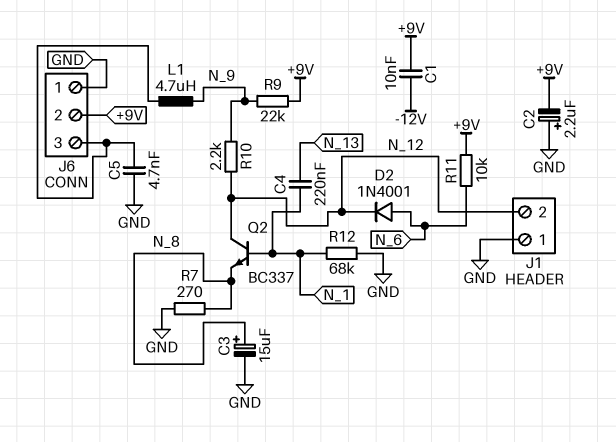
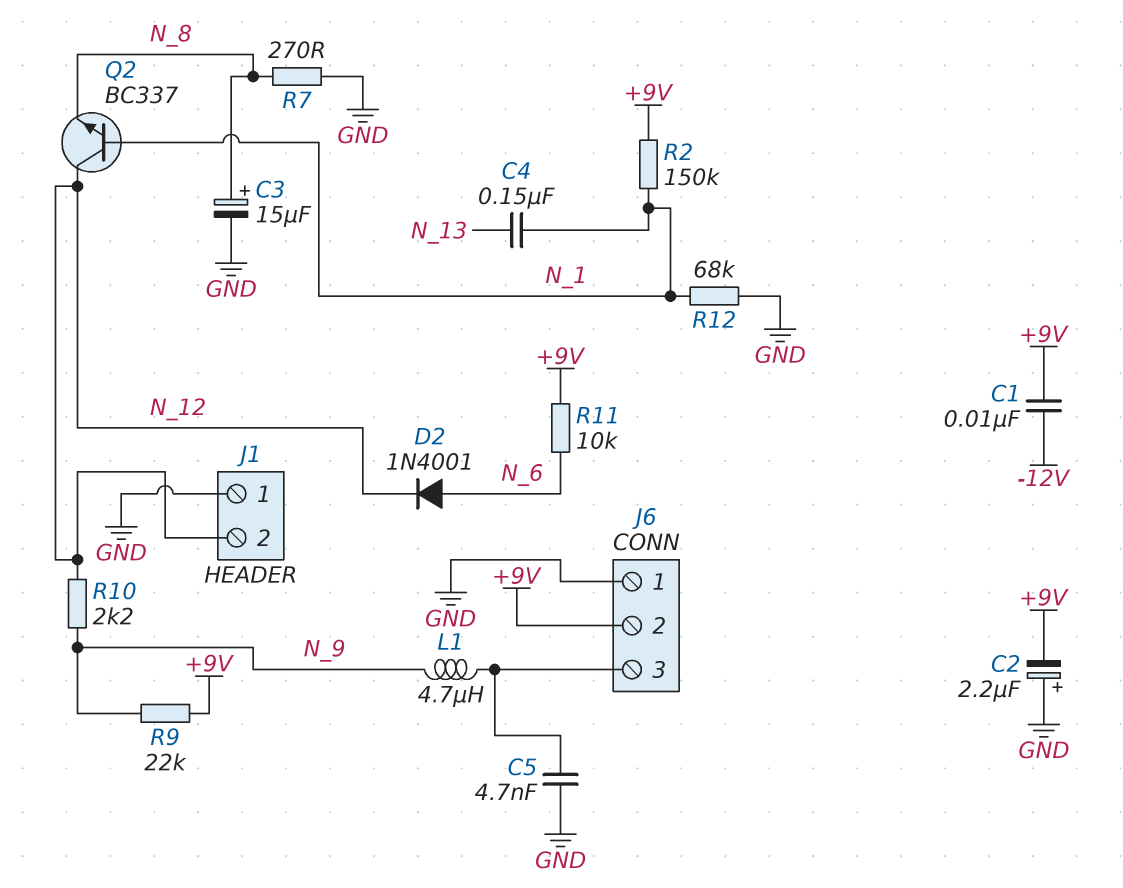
C4: 220nF (N_1, N_13) -> 150nF (N_1, N_13)
R2: none -> 150k (+9V, N_1)

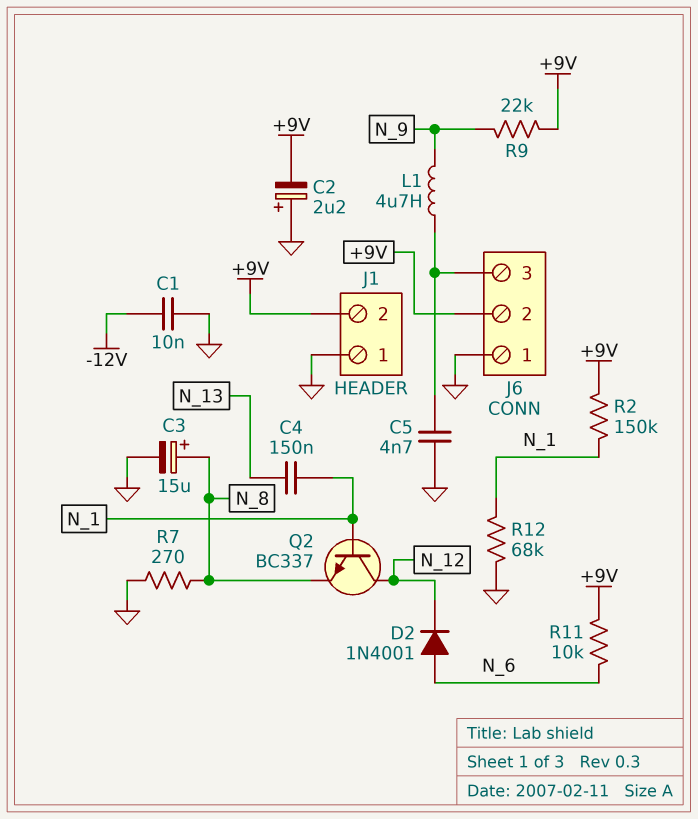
C1: 10nF (+9V, -12V) -> 10nF (-12V, GND)
J1 pin 2: N_12 -> +9V
R10: 2.2k (N_9, N_12) -> none

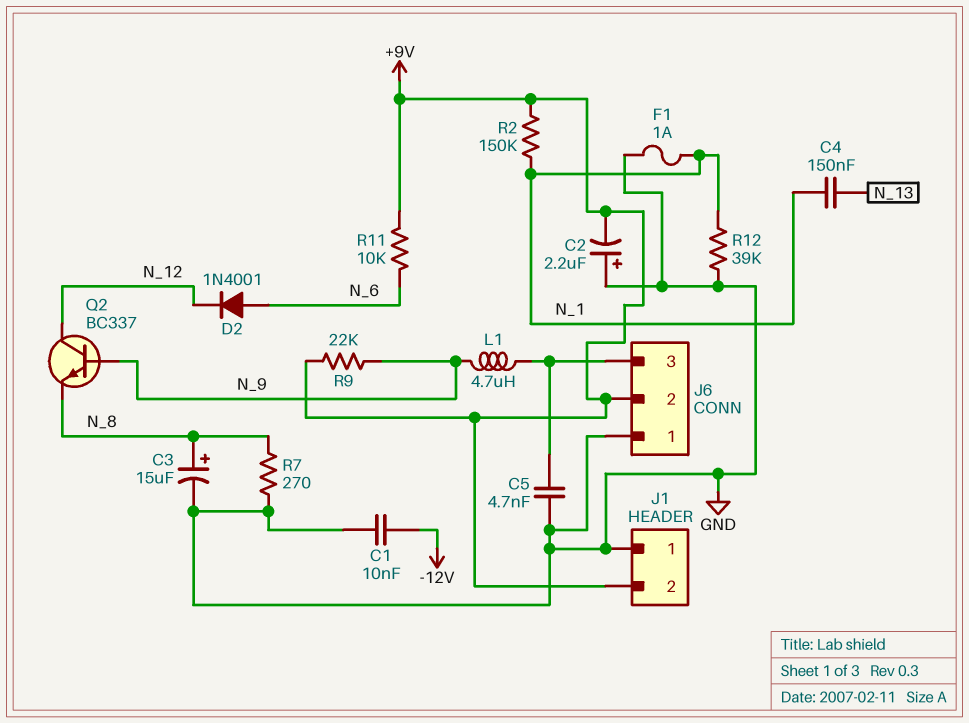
F1: none -> 1A (GND, N_1)
Q2: NPN BC337 (B N_1, C N_12, E N_8) -> NPN BC337 (B N_9, C N_12, E N_8)
R12: 68k (GND, N_1) -> 39k (GND, N_1)

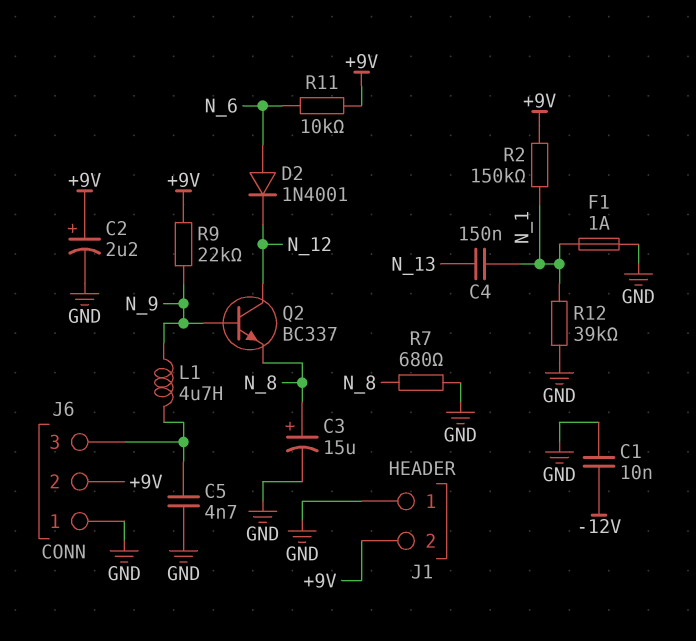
C2: 2.2uF (plus GND, minus +9V) -> 2.2uF (plus +9V, minus GND)
R7: 270 (GND, N_8) -> 680 (GND, N_8)

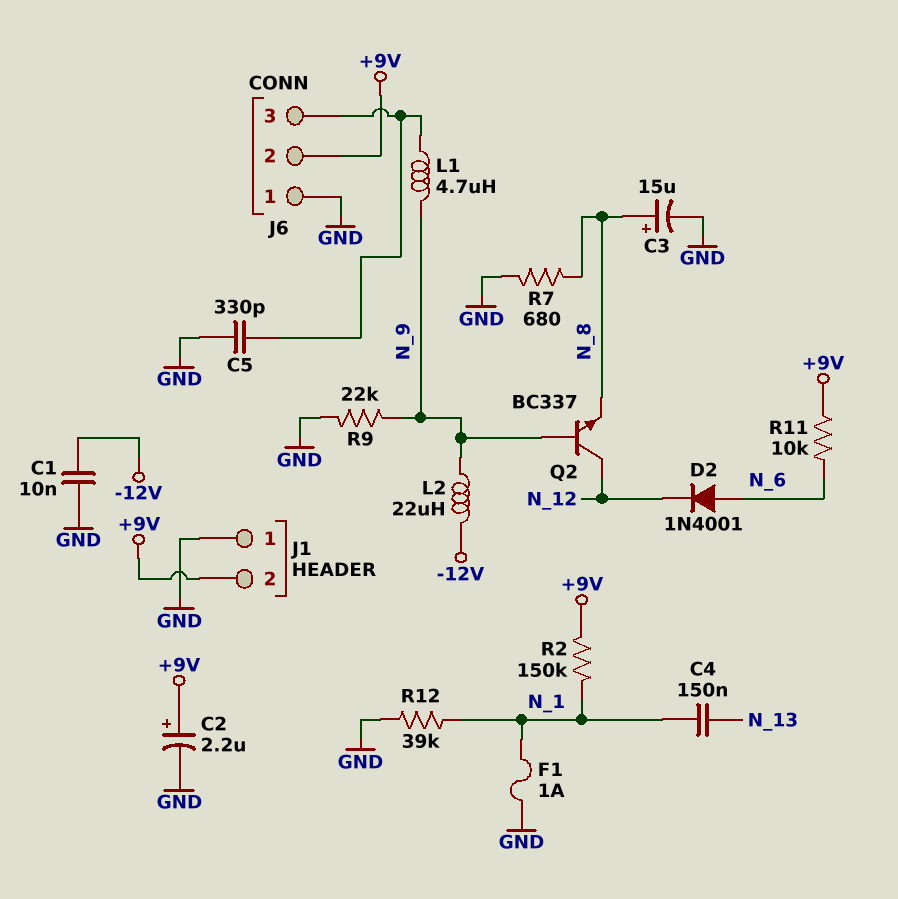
C5: 4.7nF (GND, J6/3) -> 330pF (GND, J6/3)
L2: none -> 22uH (-12V, N_9)
R9: 22k (+9V, N_9) -> 22k (GND, N_9)

